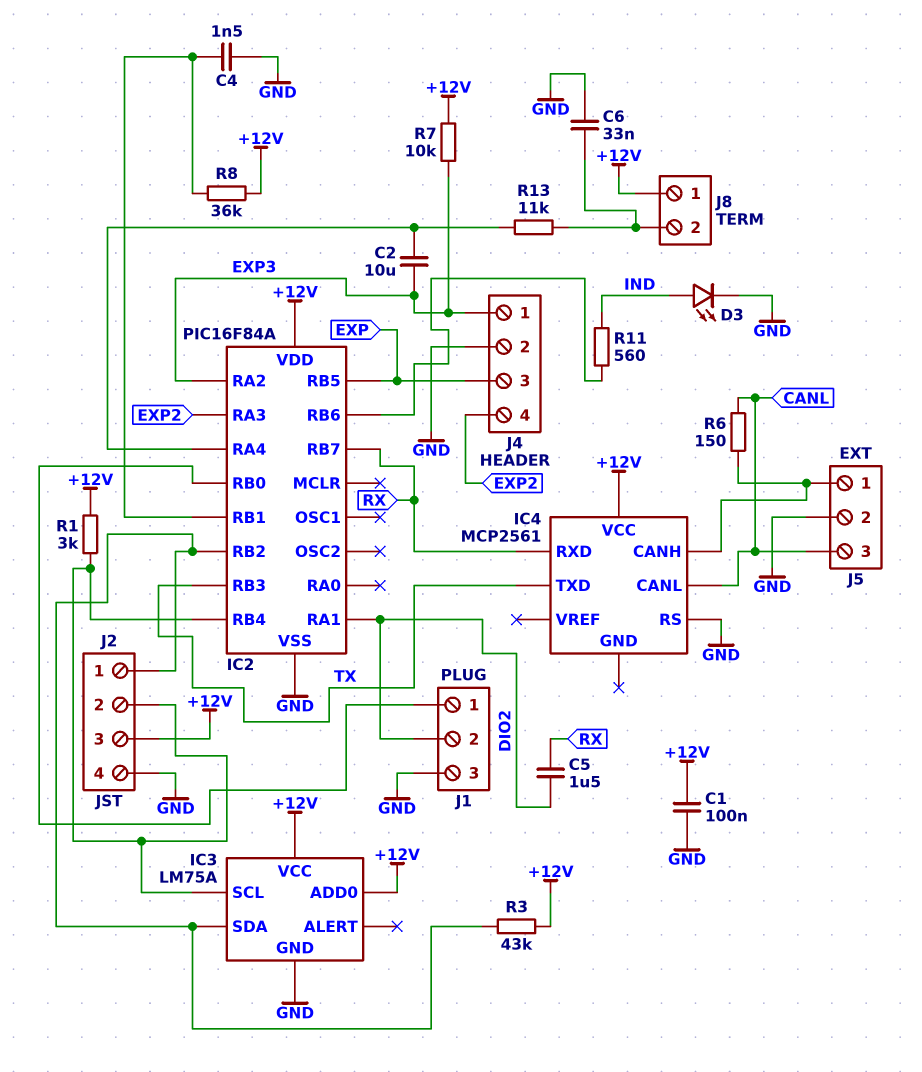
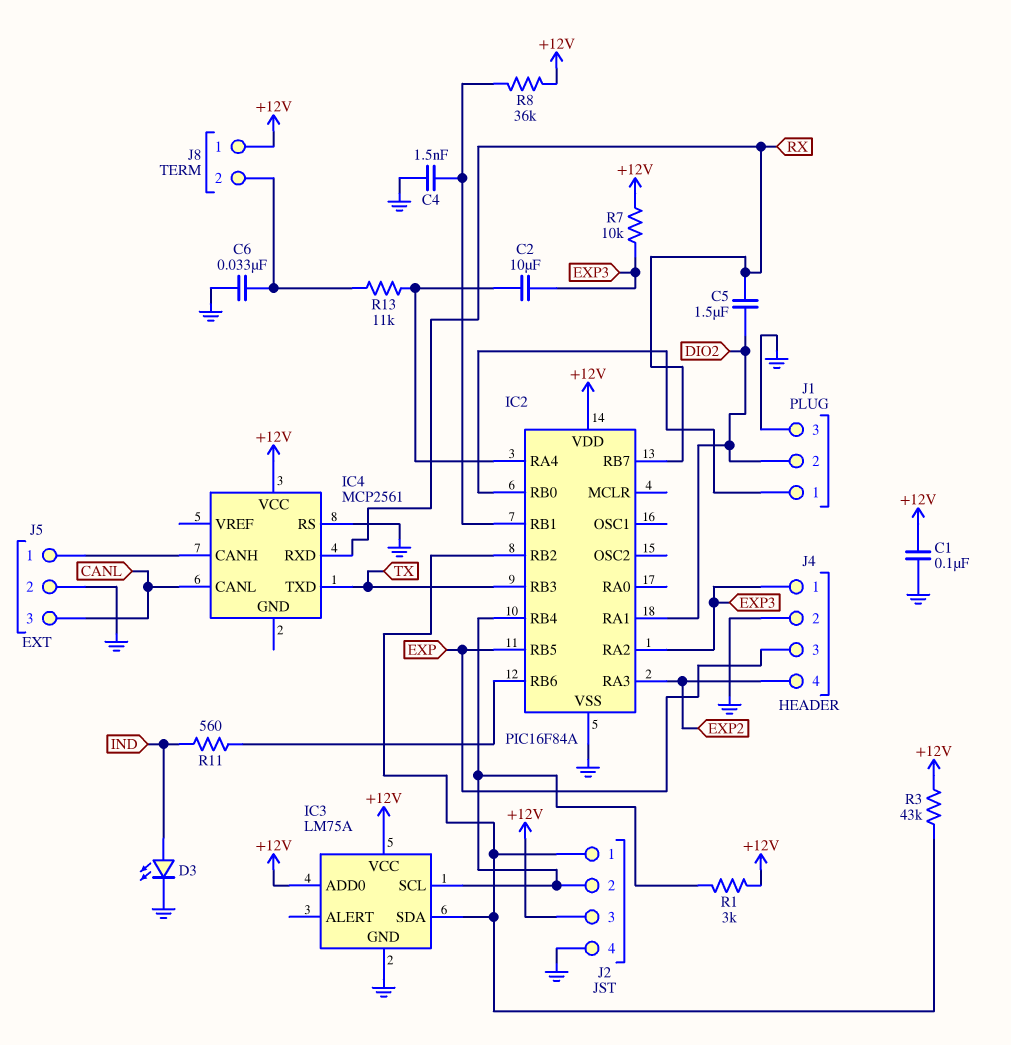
R6: 150 (CANL, IC4/CANH) -> none

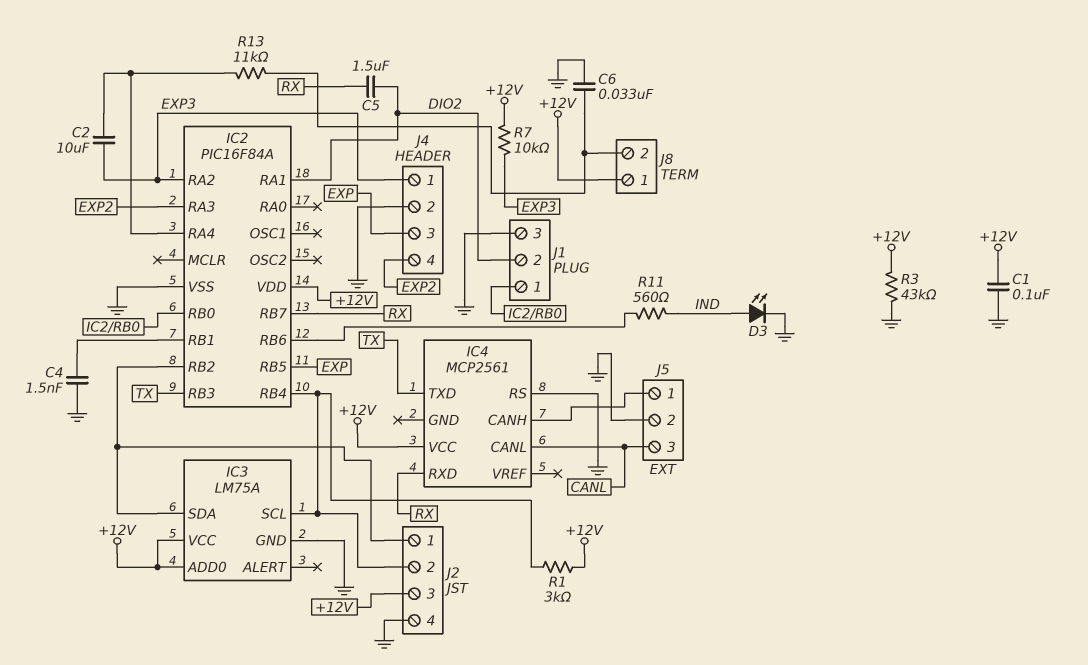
R3: 43k (+12V, IC2/RB2) -> 43k (+12V, GND)
R8: 36k (+12V, IC2/RB1) -> none

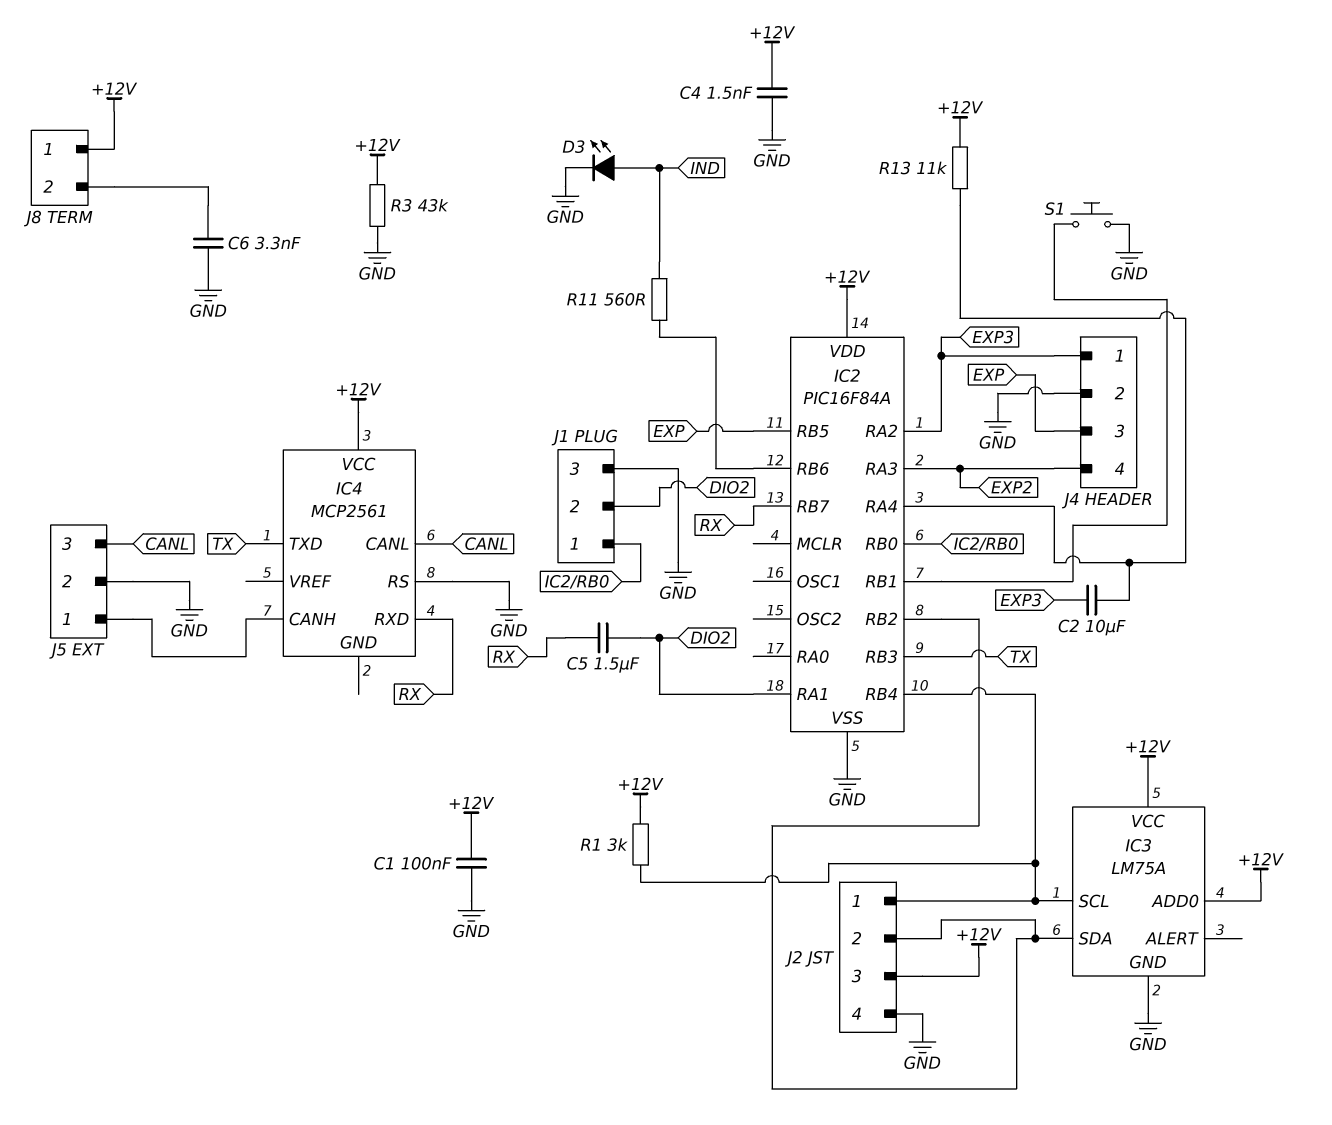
C4: 1.5nF (GND, IC2/RB1) -> 1.5nF (+12V, GND)
C6: 33nF (GND, J8/2) -> 3.3nF (GND, J8/2)
J2 pin 1: IC2/RB2 -> IC2/RB4
J2 pin 2: IC2/RB4 -> IC2/RB2
R7: 10k (+12V, EXP3) -> none
R13: 11k (IC2/RA4, J8/2) -> 11k (+12V, IC2/RA4)
S1: none -> button (GND, IC2/RB1)

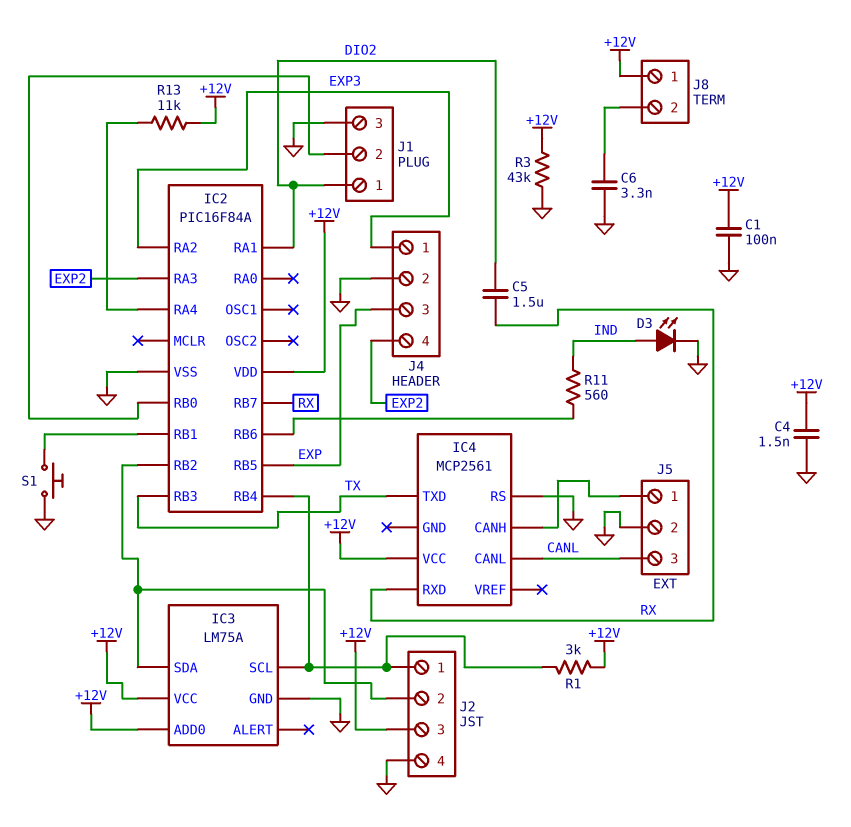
C2: 10uF (EXP3, IC2/RA4) -> none
J1 pin 1: IC2/RB0 -> DIO2
J1 pin 2: DIO2 -> IC2/RB0

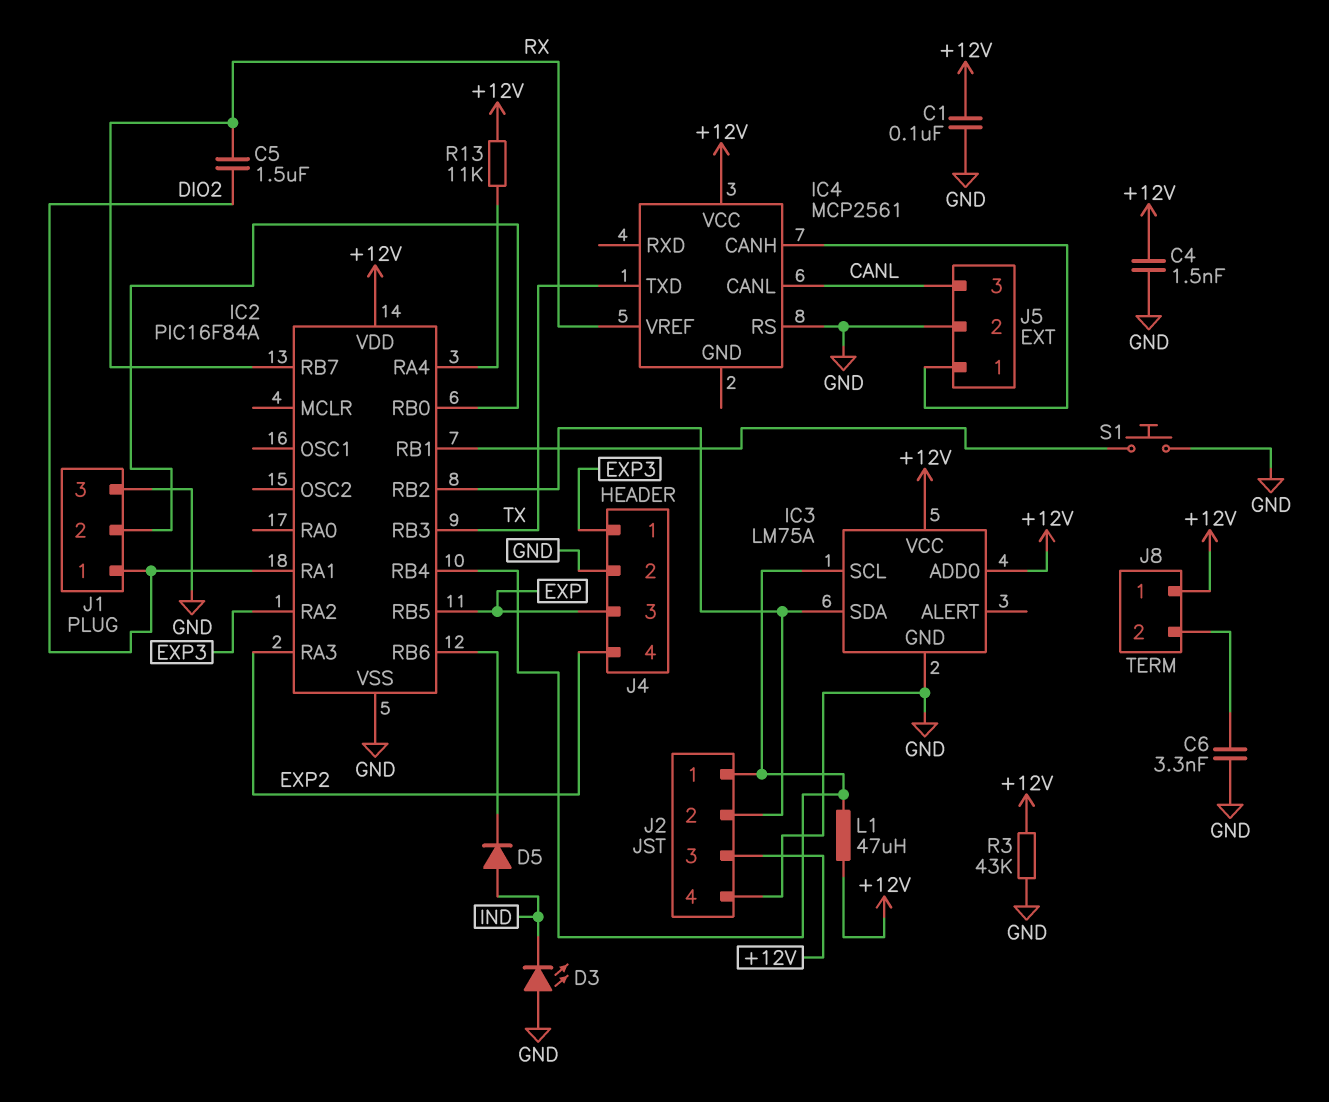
D3: LED (A IND, K GND) -> LED (A GND, K IND)
D5: none -> diode (A IND, K IC2/RB6)
IC4 pin RXD: RX -> none
IC4 pin VREF: none -> RX
L1: none -> 47uH (+12V, IC2/RB4)
R1: 3k (+12V, IC2/RB4) -> none
R11: 560 (IC2/RB6, IND) -> none

